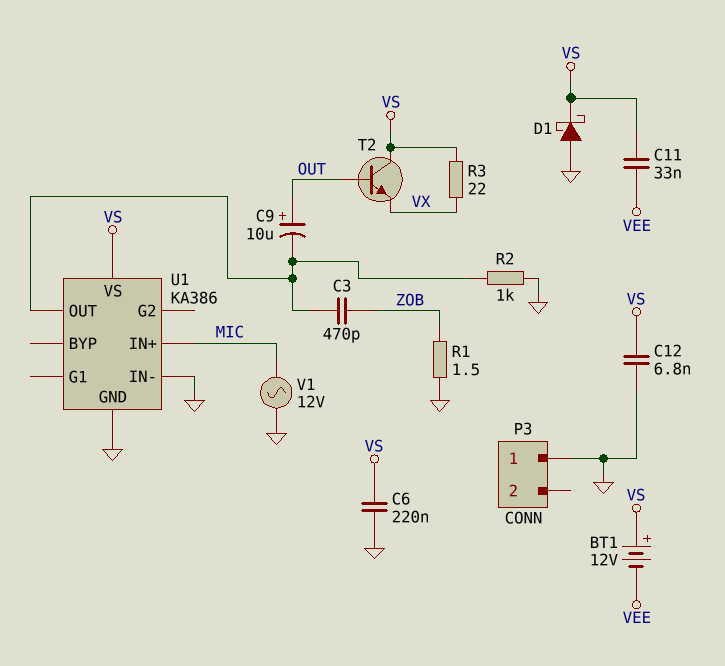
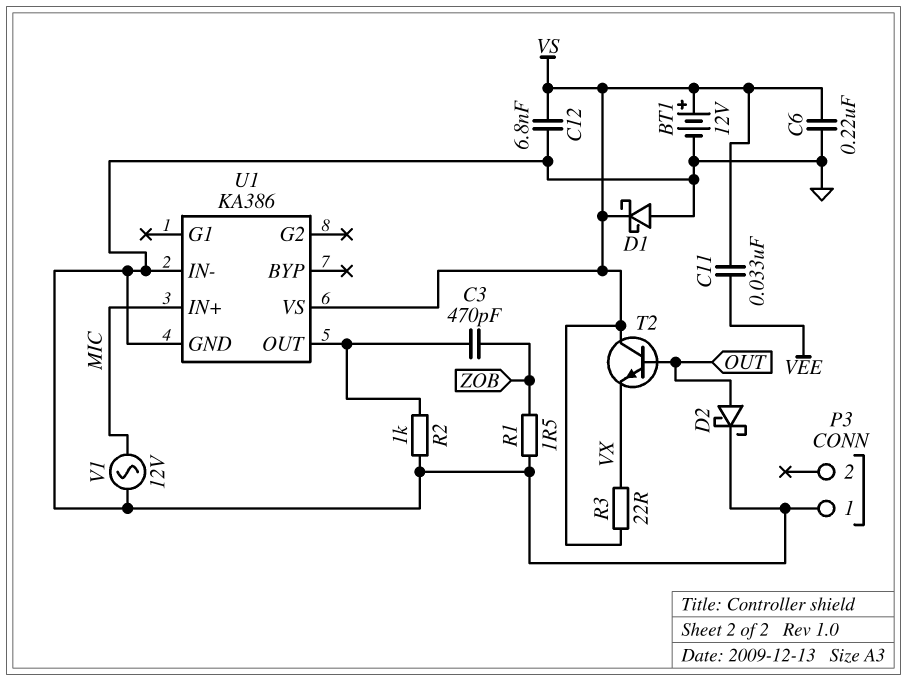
BT1: 12V (plus VS, minus VEE) -> 12V (plus VS, minus GND)
C9: 10uF (plus OUT, minus U1/OUT) -> none
D2: none -> schottky (A OUT, K GND)

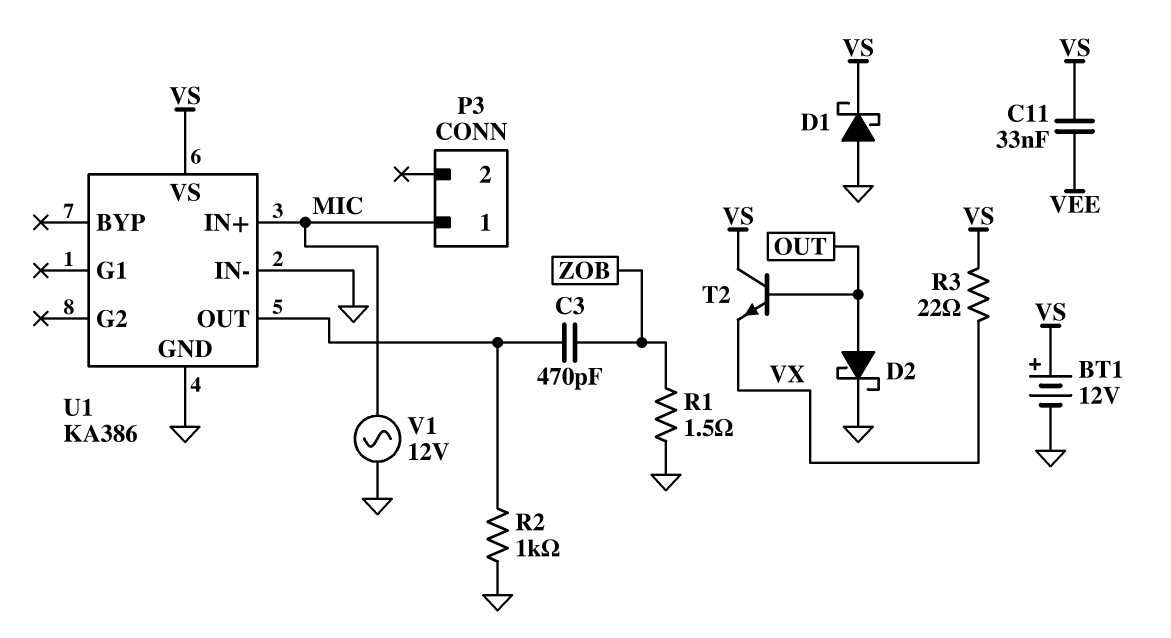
C6: 220nF (GND, VS) -> none
C12: 6.8nF (GND, VS) -> none
P3 pin 1: GND -> MIC

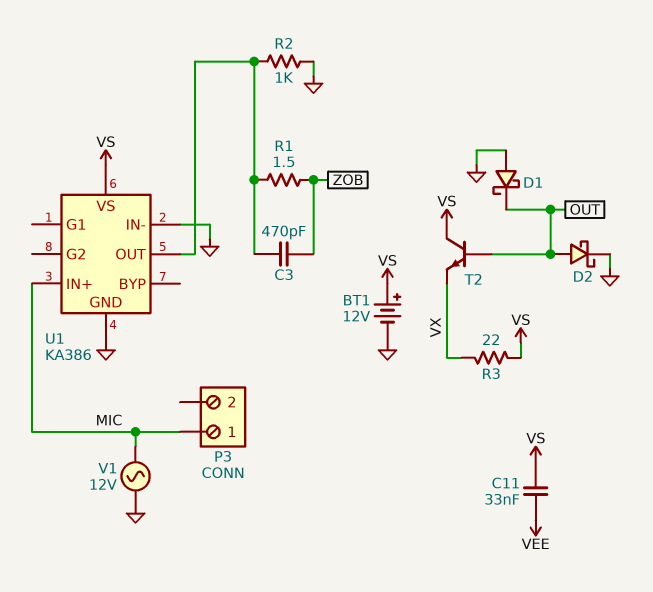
D1: schottky (A GND, K VS) -> schottky (A GND, K OUT)
R1: 1.5 (GND, ZOB) -> 1.5 (U1/OUT, ZOB)

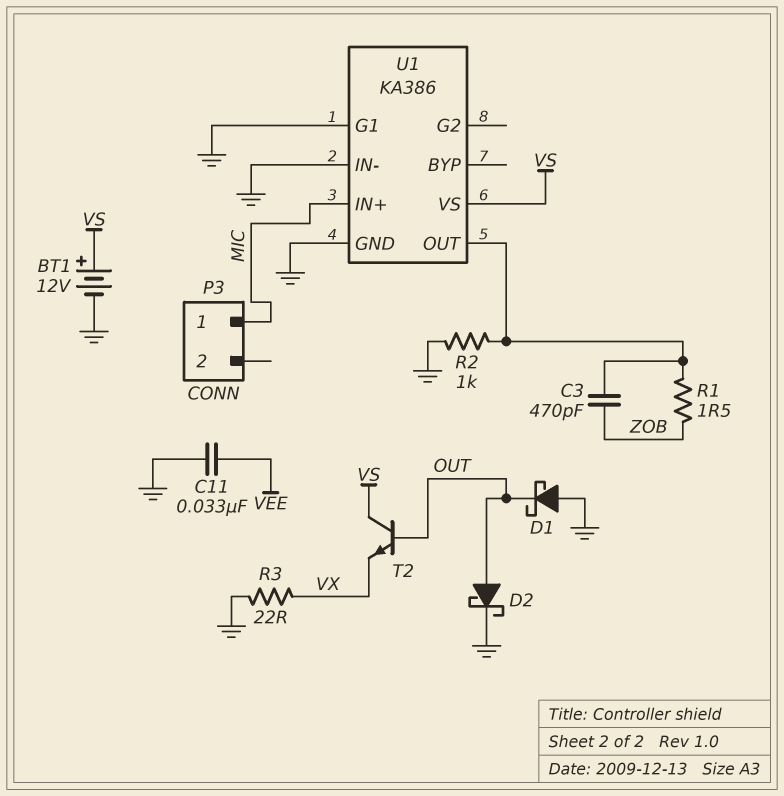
C11: 33nF (VEE, VS) -> 33nF (GND, VEE)
R3: 22 (VS, VX) -> 22 (GND, VX)
U1 pin G1: none -> GND
V1: AC 12V (GND, MIC) -> none

